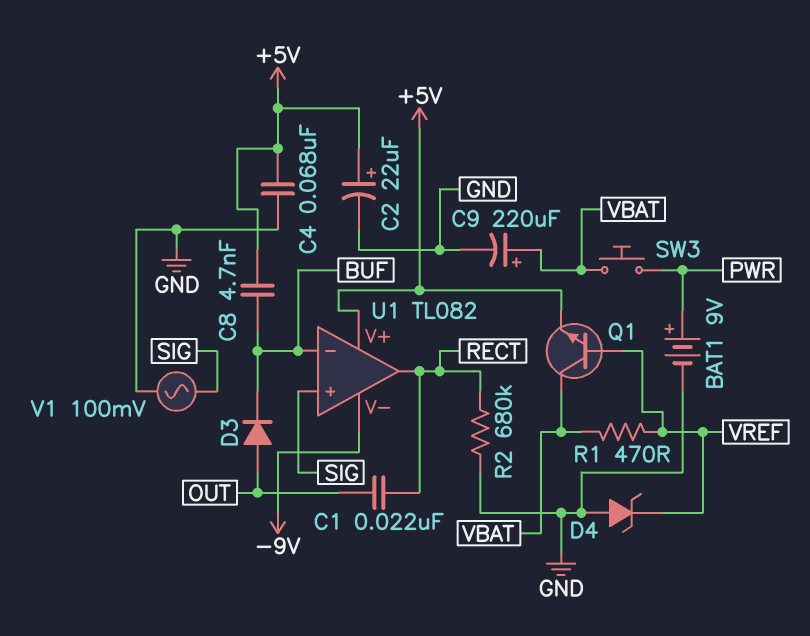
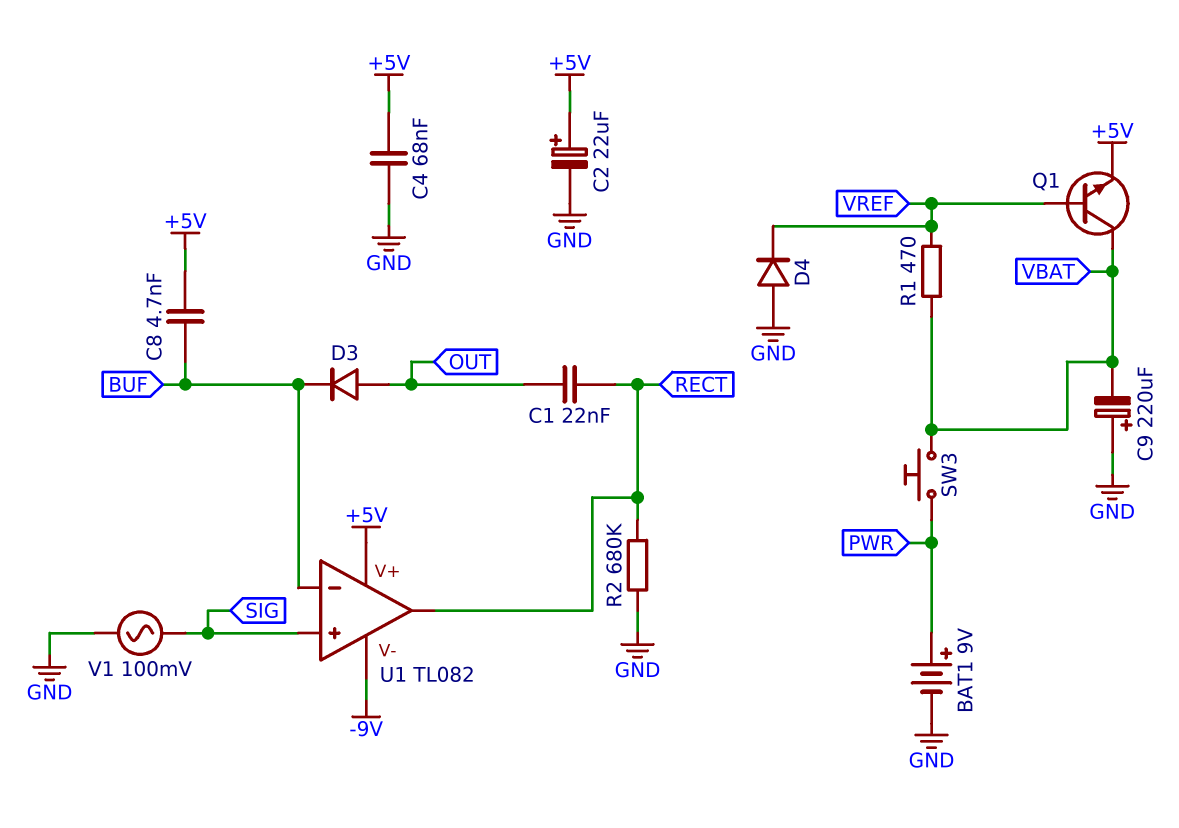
C9: 220uF (plus VBAT, minus GND) -> 220uF (plus GND, minus VBAT)
D4: zener (A GND, K VREF) -> diode (A GND, K VREF)

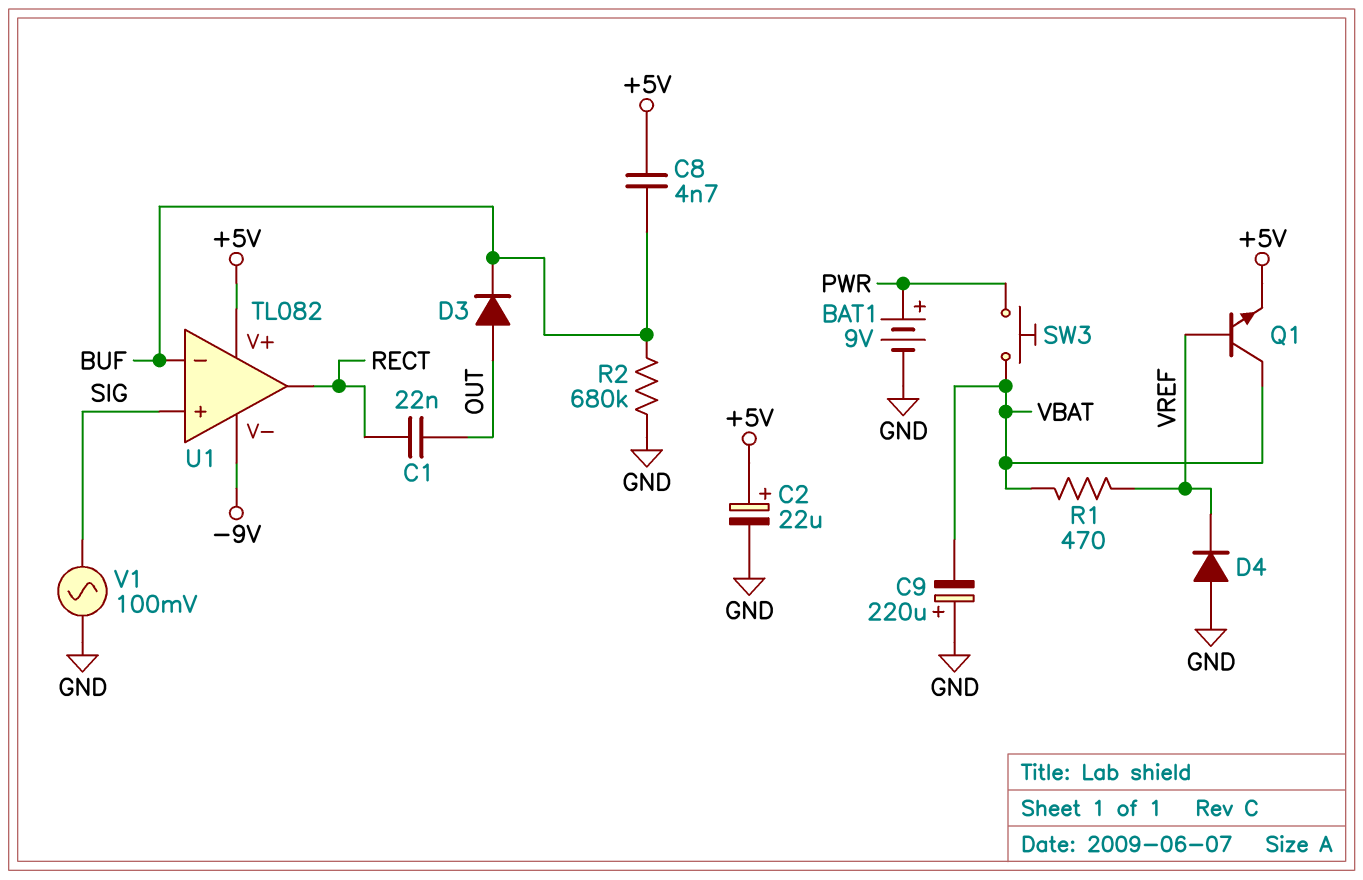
C4: 68nF (+5V, GND) -> none
R2: 680k (GND, RECT) -> 680k (BUF, GND)

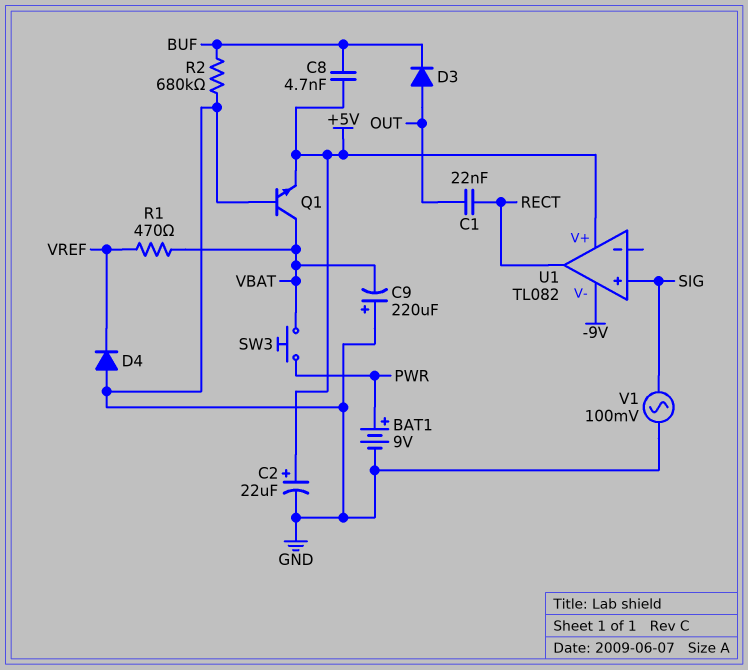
Q1: NPN (B VREF, C VBAT, E +5V) -> NPN (B GND, C VBAT, E +5V)
U1 pin in-: BUF -> none

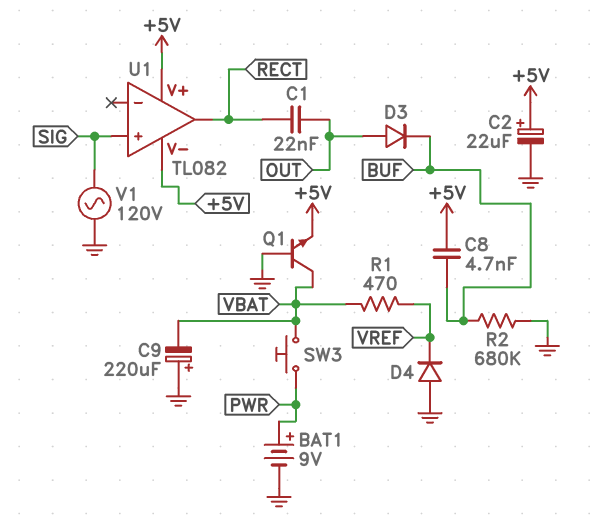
U1 pin V-: -9V -> +5V
V1: AC 100mV (GND, SIG) -> AC 120V (GND, SIG)

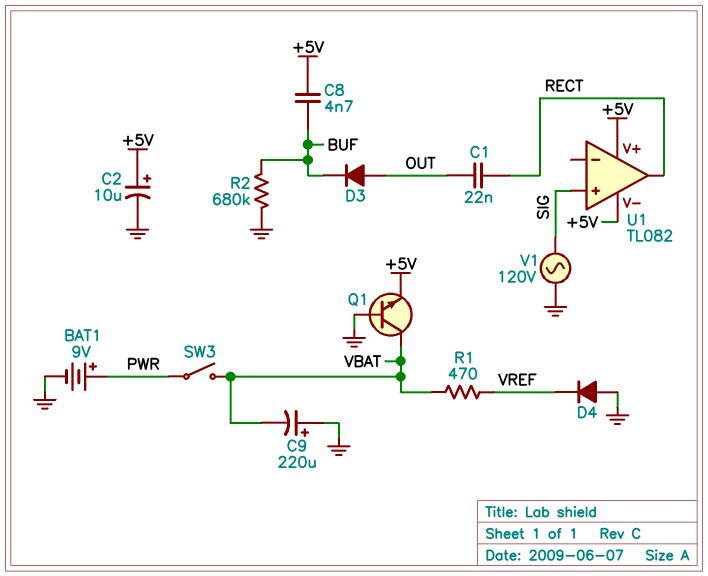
C2: 22uF (plus +5V, minus GND) -> 10uF (plus +5V, minus GND)
SW3: button (PWR, VBAT) -> switch (PWR, VBAT)

